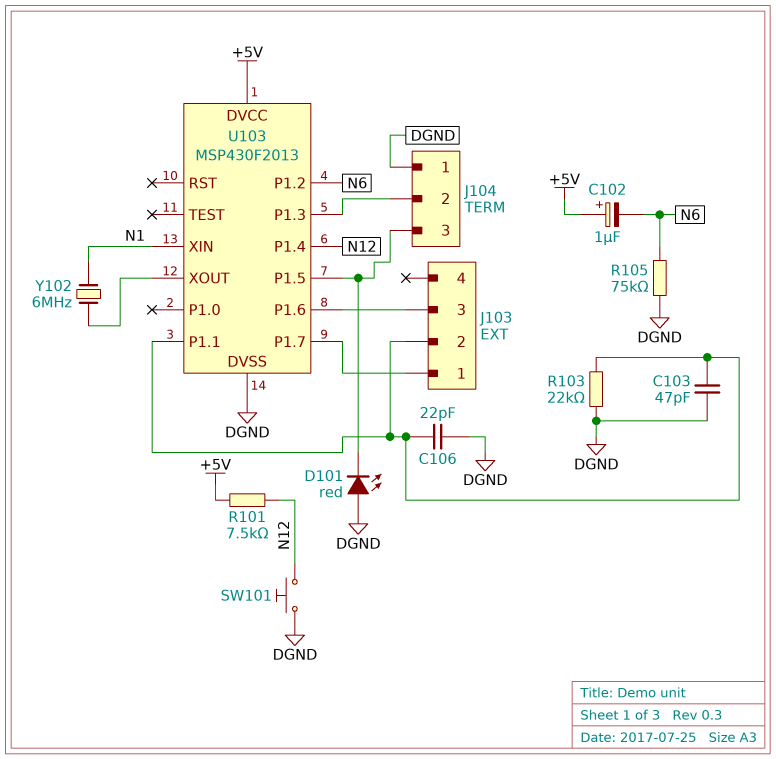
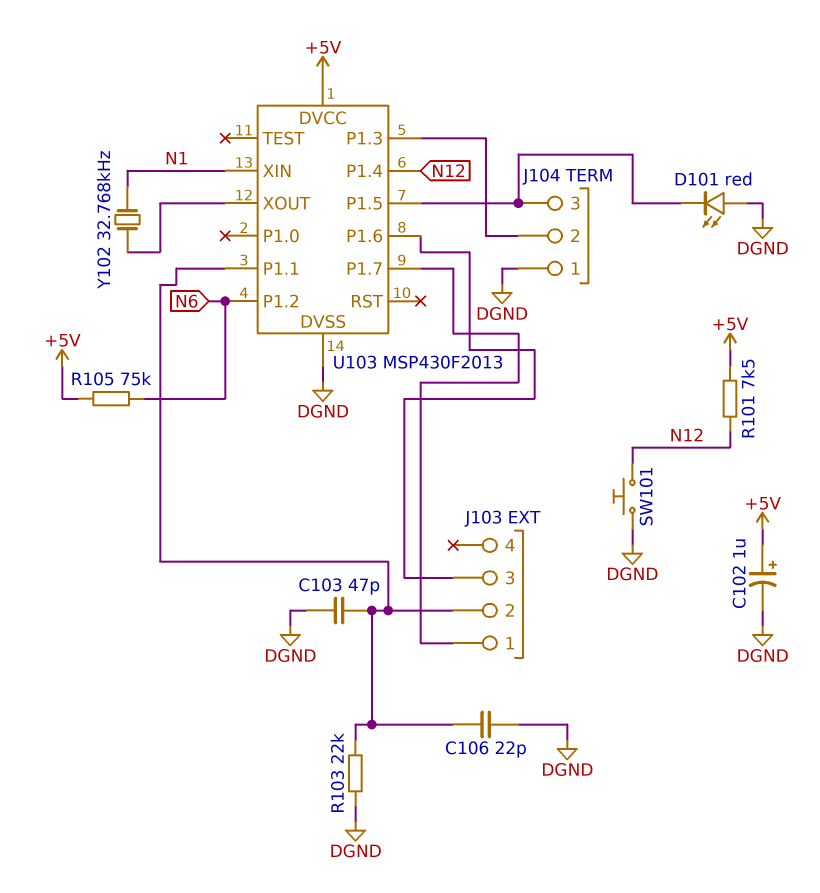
C102: 1uF (plus +5V, minus N6) -> 1uF (plus +5V, minus DGND)
R105: 75k (DGND, N6) -> 75k (+5V, N6)
Y102: 6MHz (N1, U103/XOUT) -> 32.768kHz (N1, U103/XOUT)

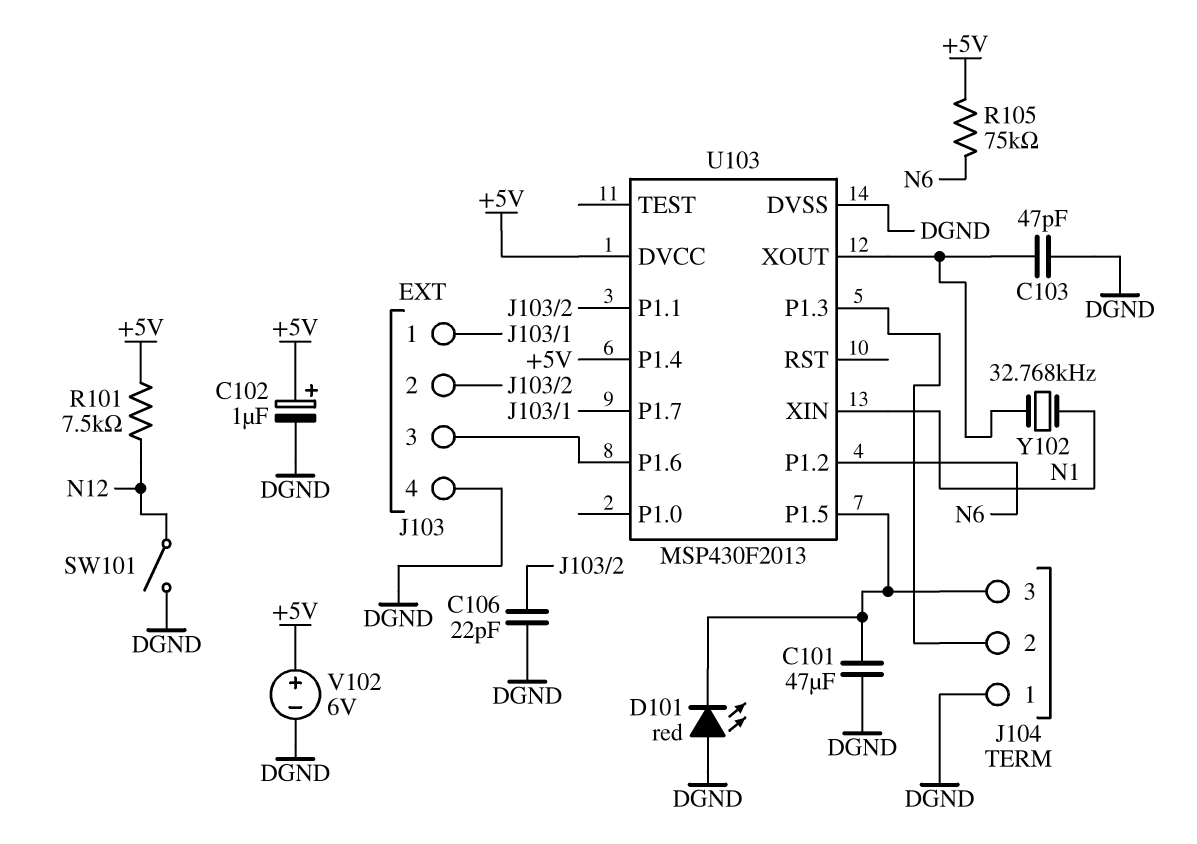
C101: none -> 47uF (DGND, J104/3)
C103: 47pF (DGND, J103/2) -> 47pF (DGND, U103/XOUT)
J103 pin 4: none -> DGND
R103: 22k (DGND, J103/2) -> none
SW101: button (DGND, N12) -> switch (DGND, N12)
U103 pin P1.4: N12 -> +5V
V102: none -> 6V (plus +5V, minus DGND)

